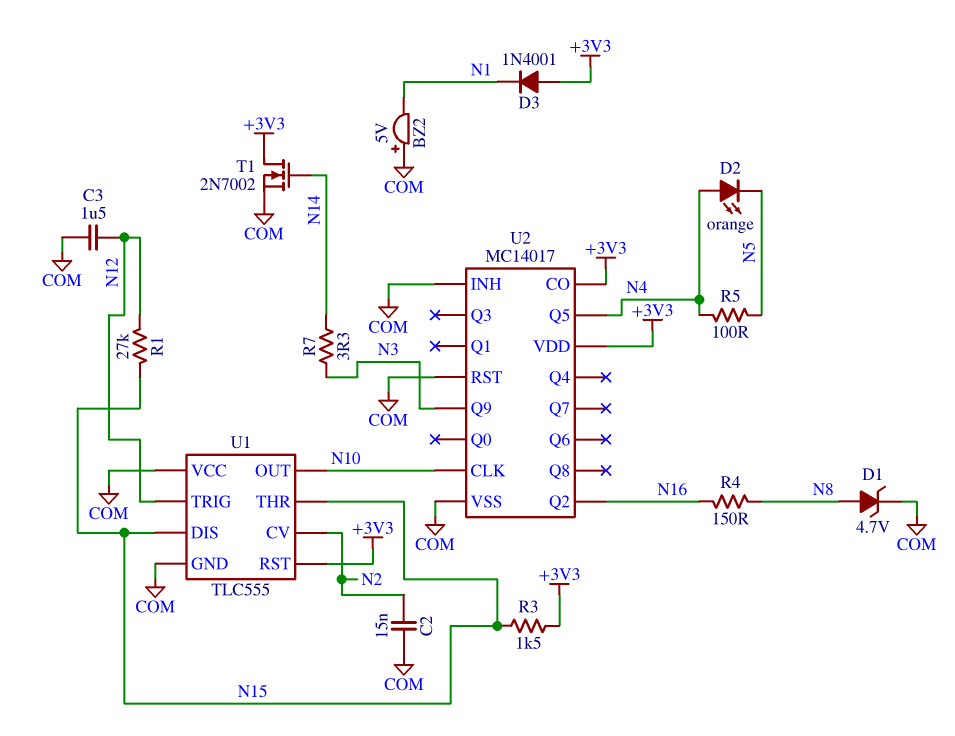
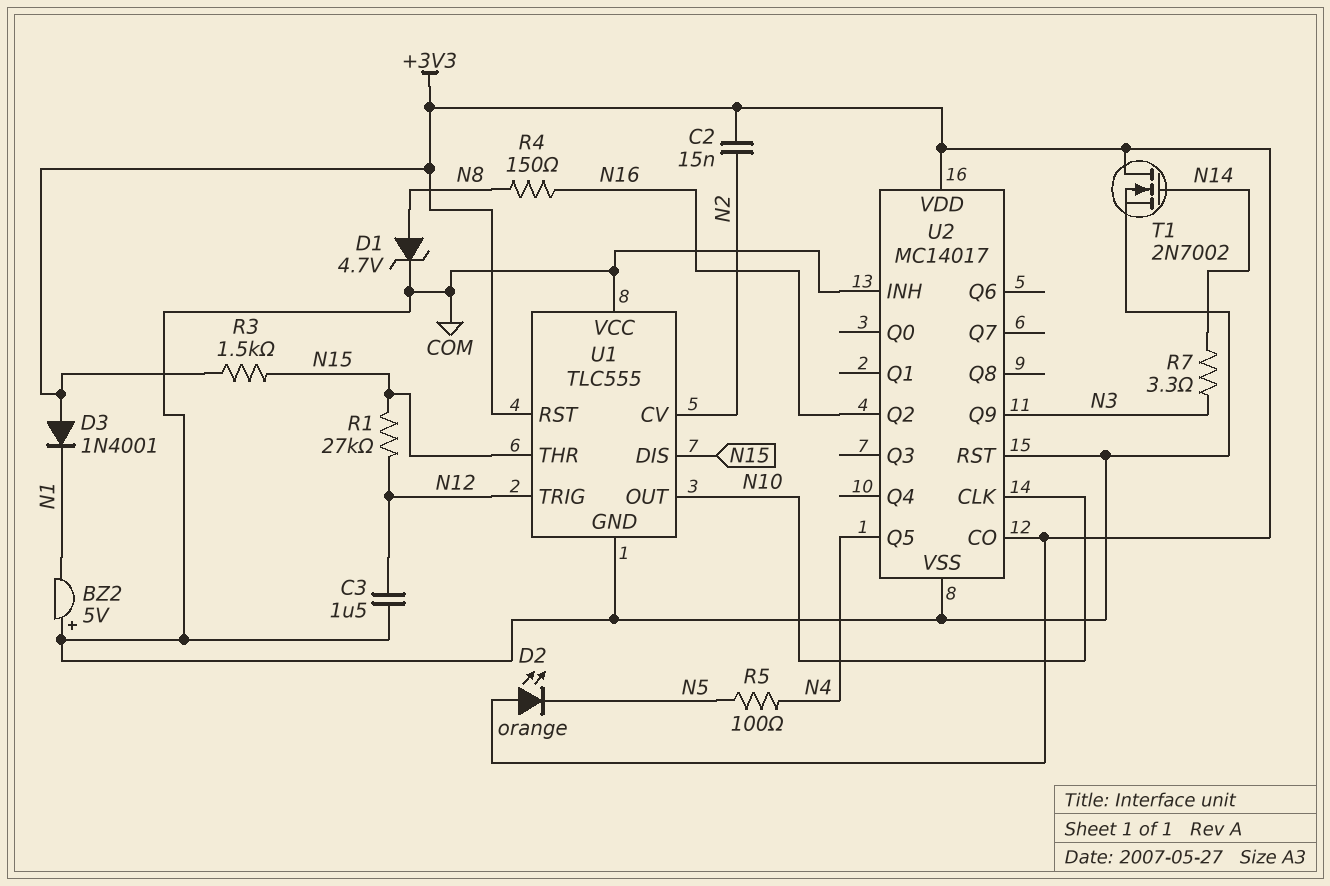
C2: 15nF (COM, N2) -> 15nF (+3V3, N2)
D2: LED orange (A N4, K N5) -> LED orange (A +3V3, K N5)

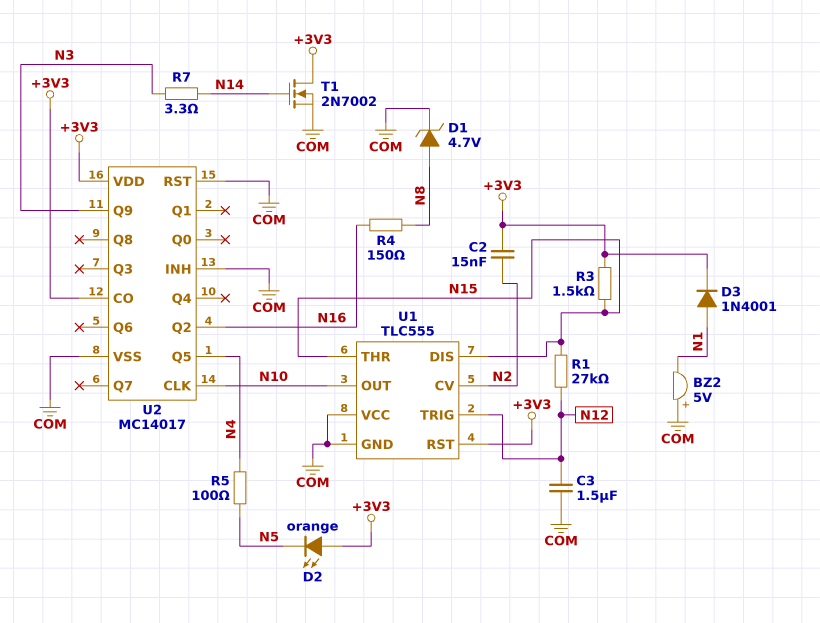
D3: diode 1N4001 (A +3V3, K N1) -> diode 1N4001 (A N1, K +3V3)

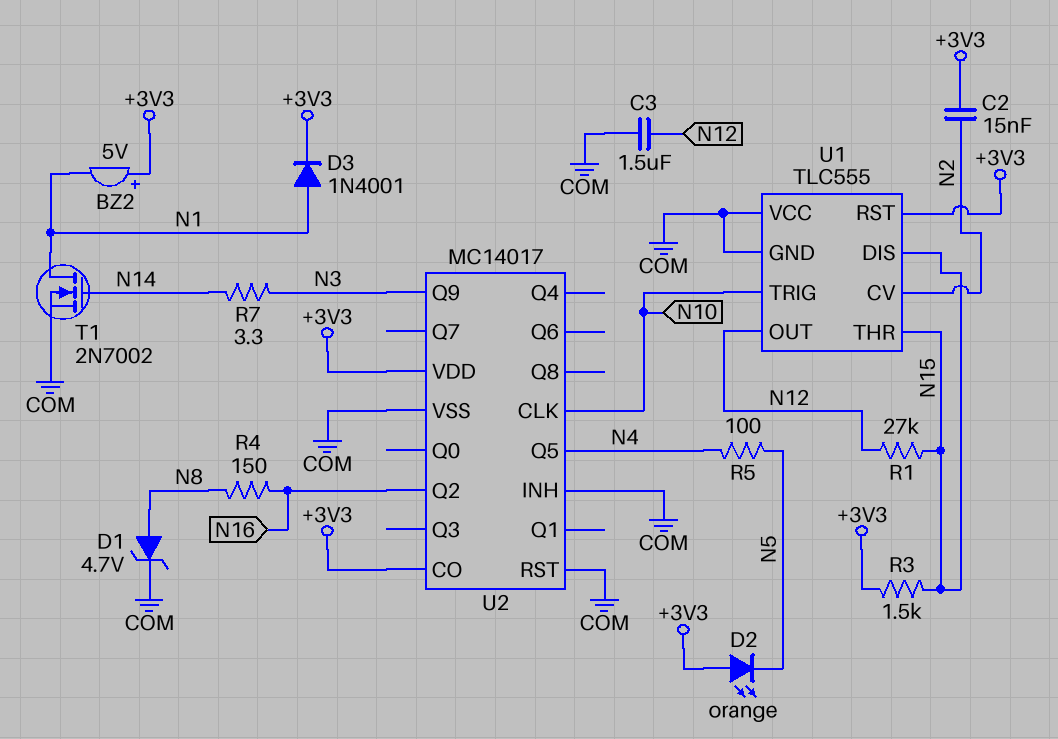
BZ2: buzzer 5V (plus COM, minus N1) -> buzzer 5V (plus +3V3, minus N1)
T1: NMOS 2N7002 (G N14, D +3V3, S COM) -> NMOS 2N7002 (G N14, D N1, S COM)
U1 pin OUT: N10 -> N12
U1 pin TRIG: N12 -> N10

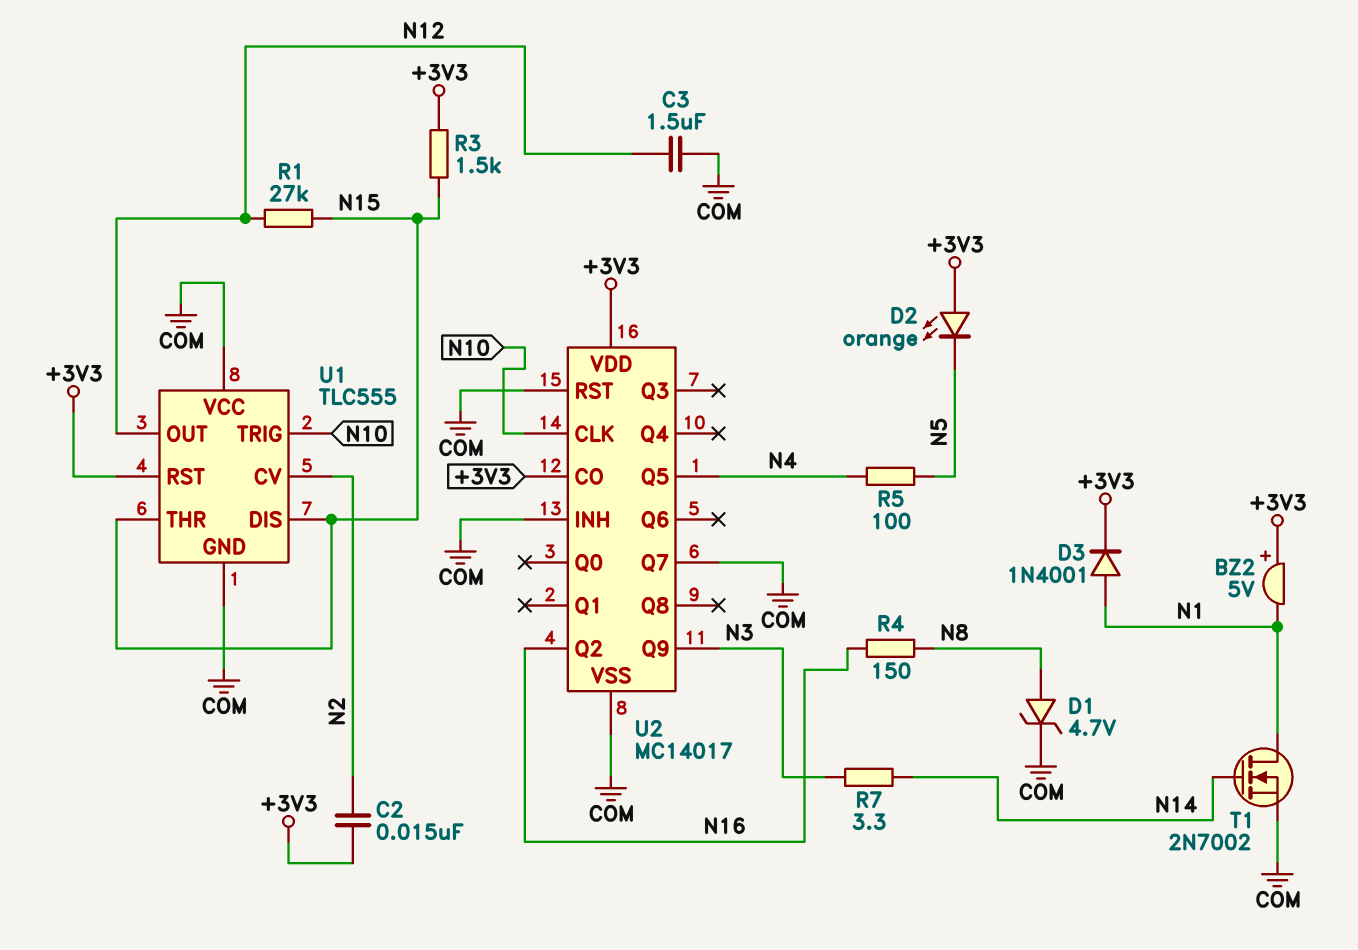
U2 pin Q7: none -> COM

